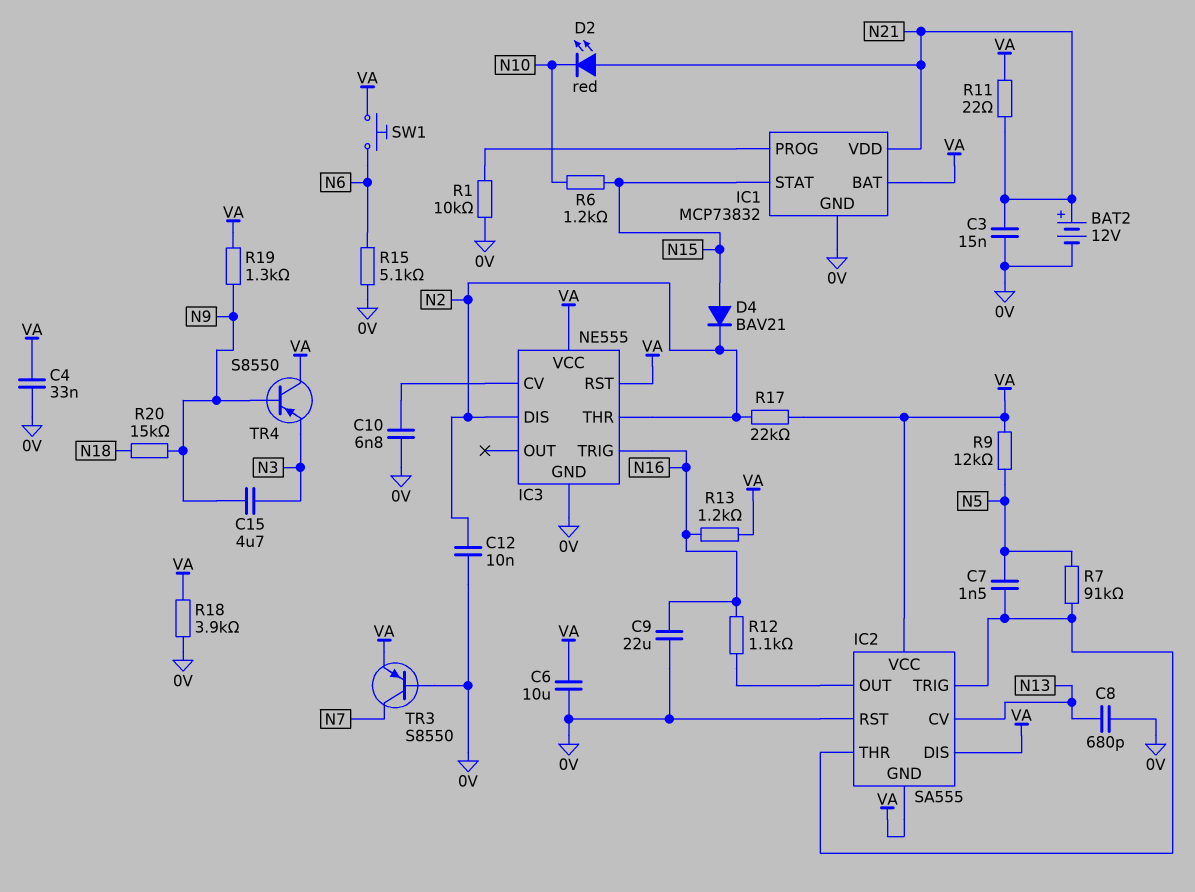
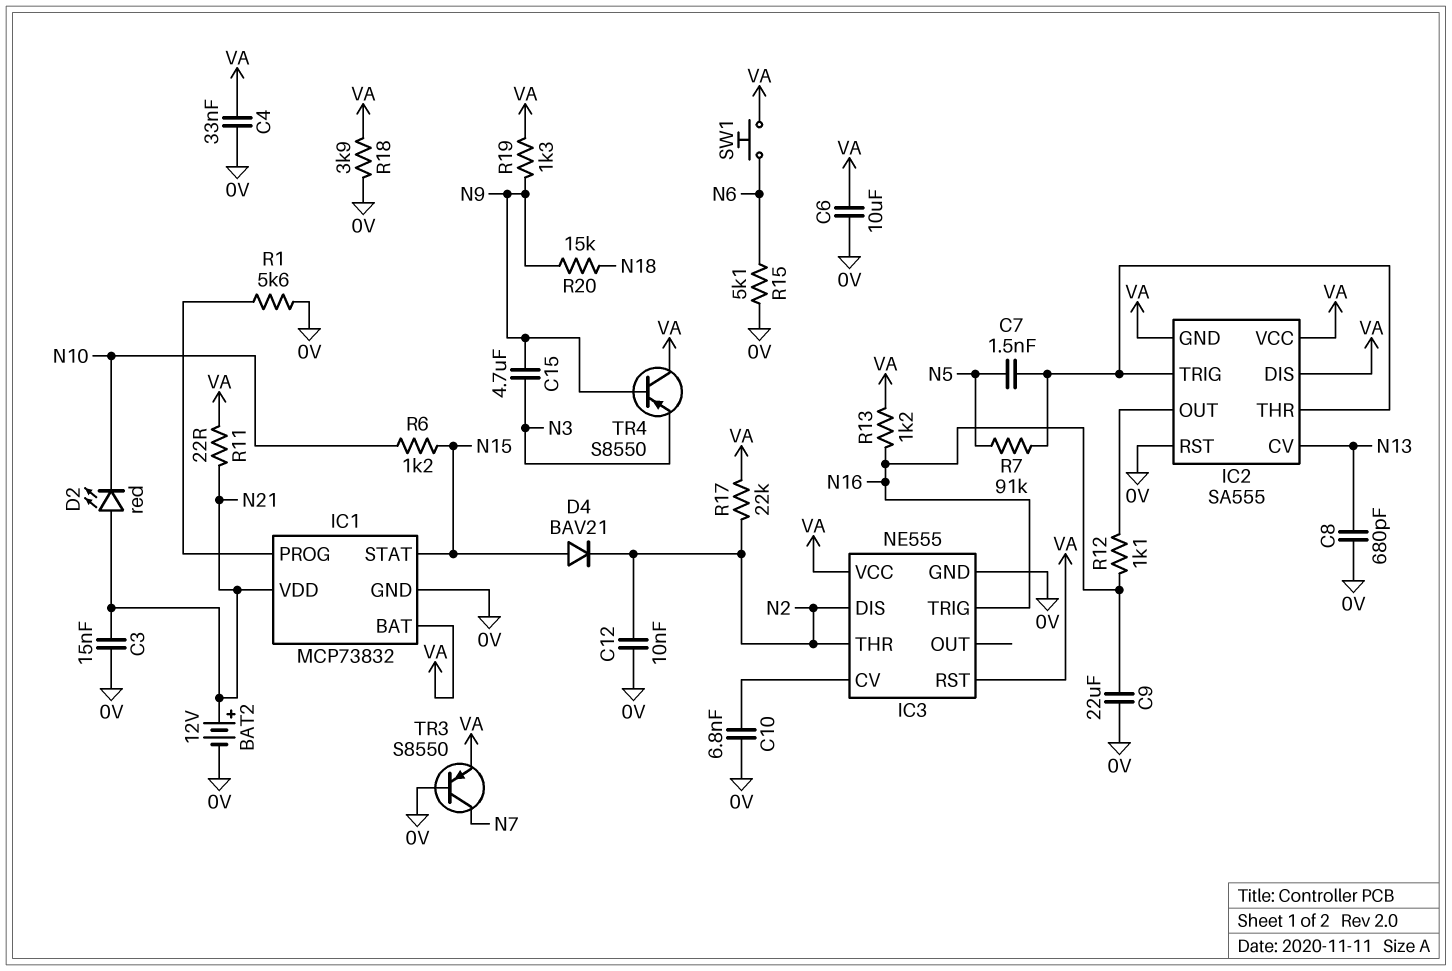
R1: 10k (0V, IC1/PROG) -> 5.6k (0V, IC1/PROG)
R9: 12k (N5, VA) -> none

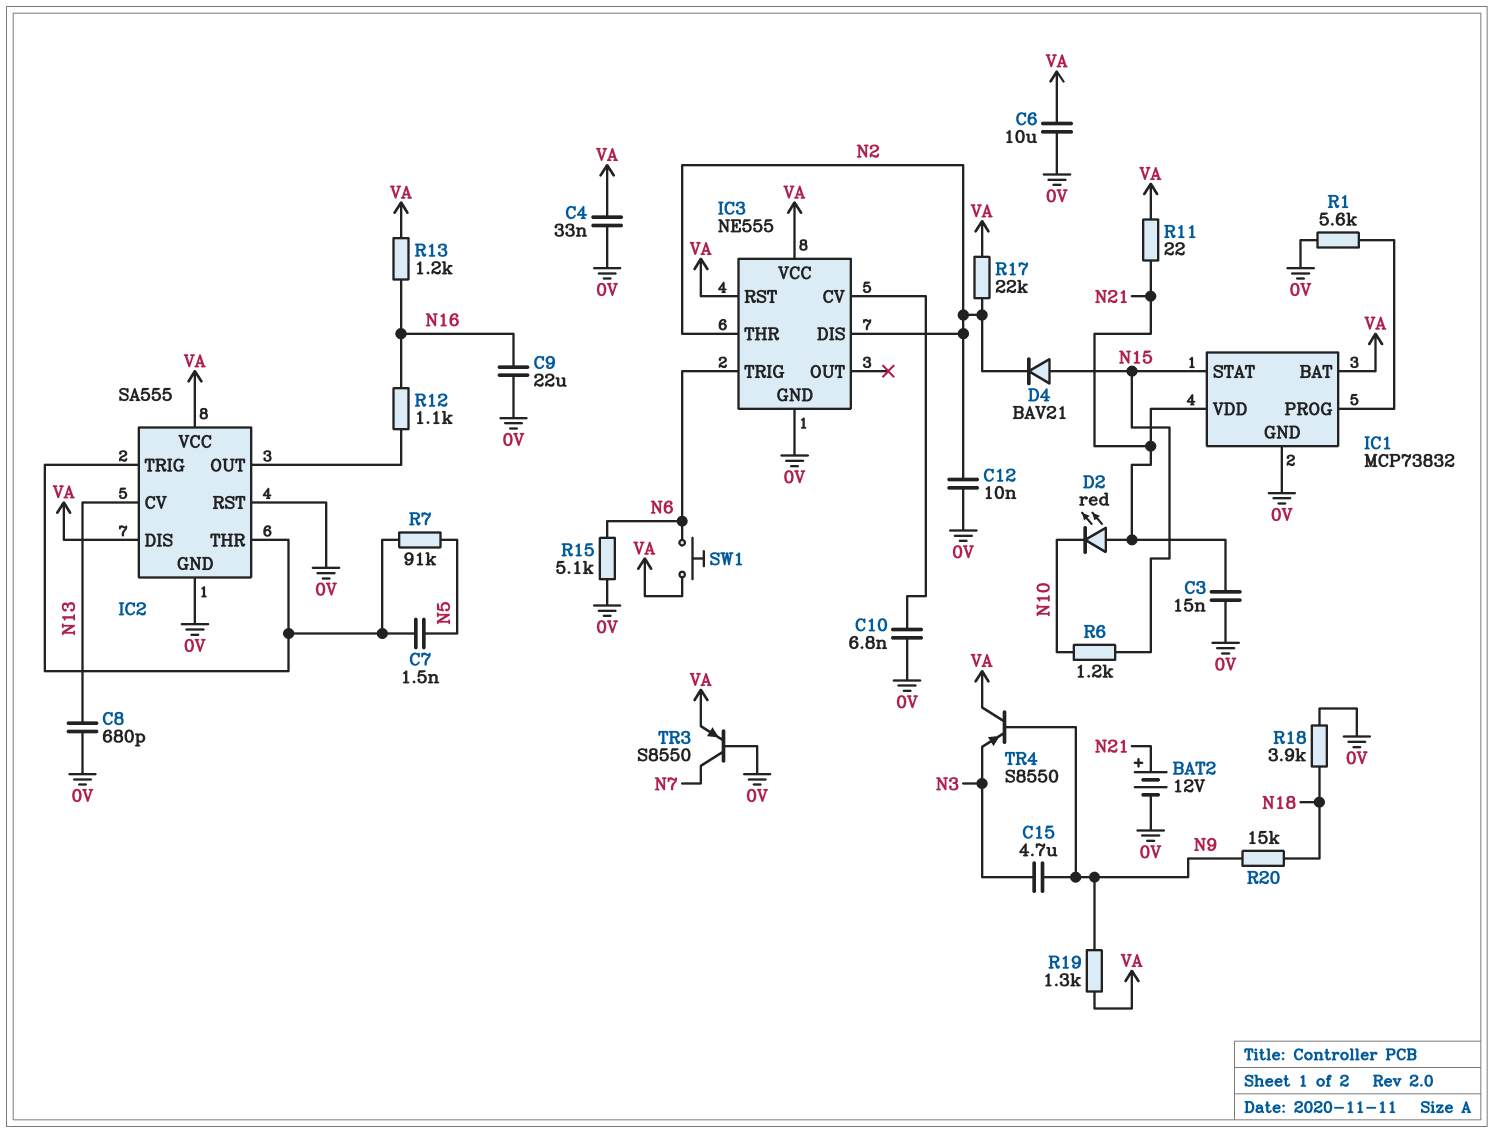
IC2 pin GND: VA -> 0V
IC3 pin TRIG: N16 -> N6
R18: 3.9k (0V, VA) -> 3.9k (0V, N18)

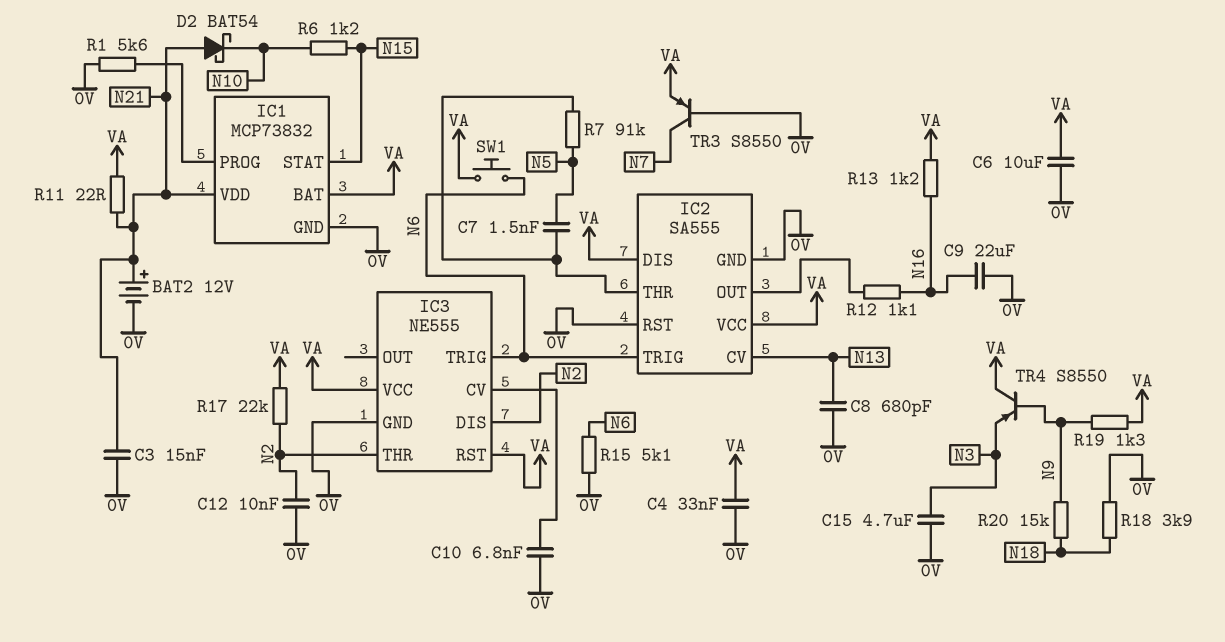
C15: 4.7uF (N3, N9) -> 4.7uF (0V, N3)
D2: LED red (A N21, K N10) -> schottky BAT54 (A N21, K N10)
D4: diode BAV21 (A N15, K N2) -> none
IC2 pin TRIG: IC2/THR -> N6

